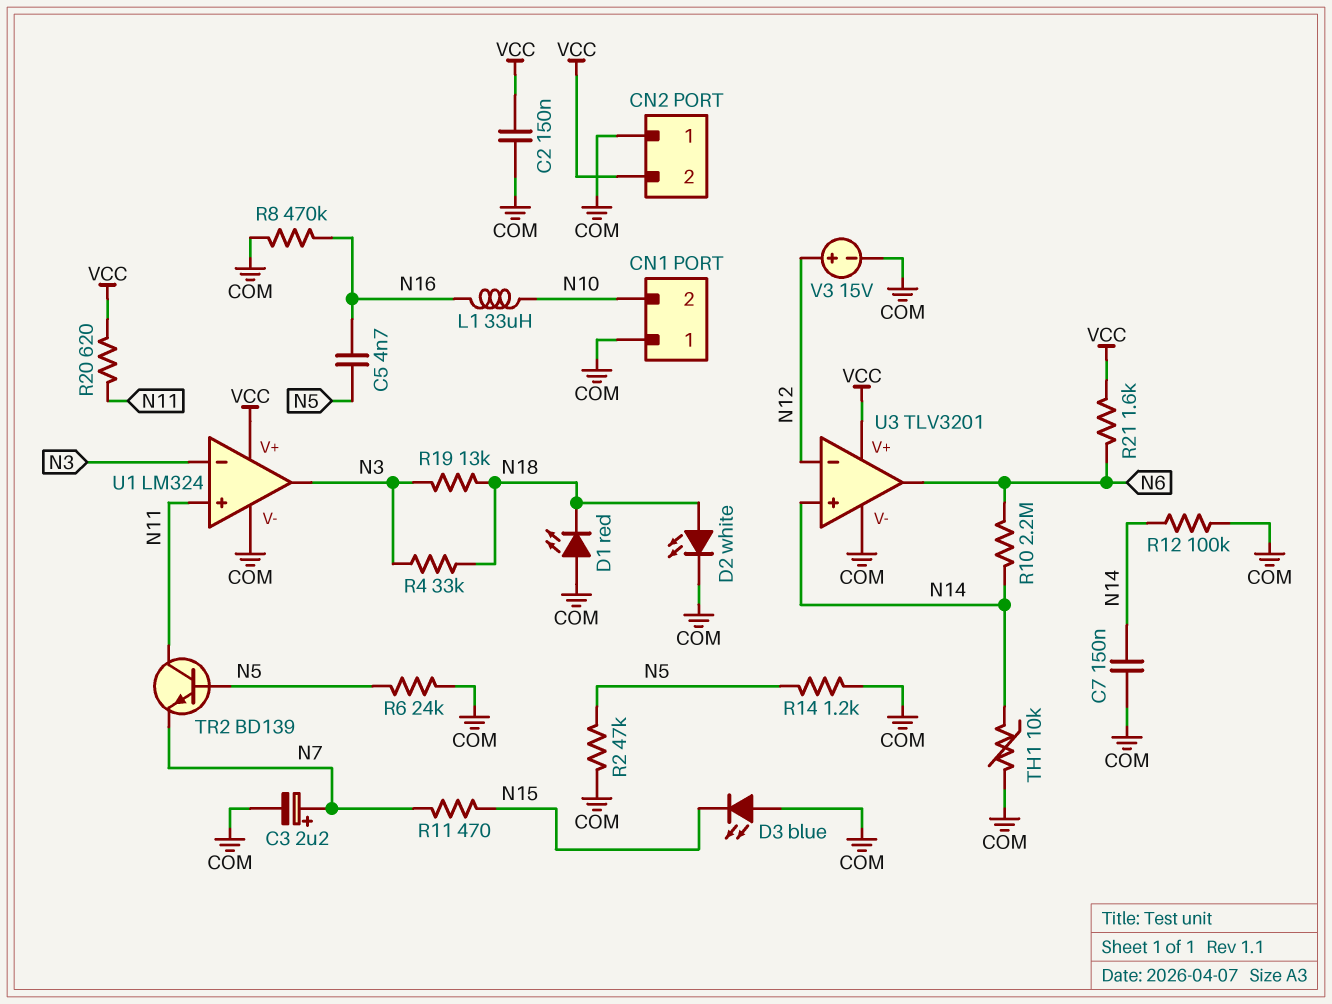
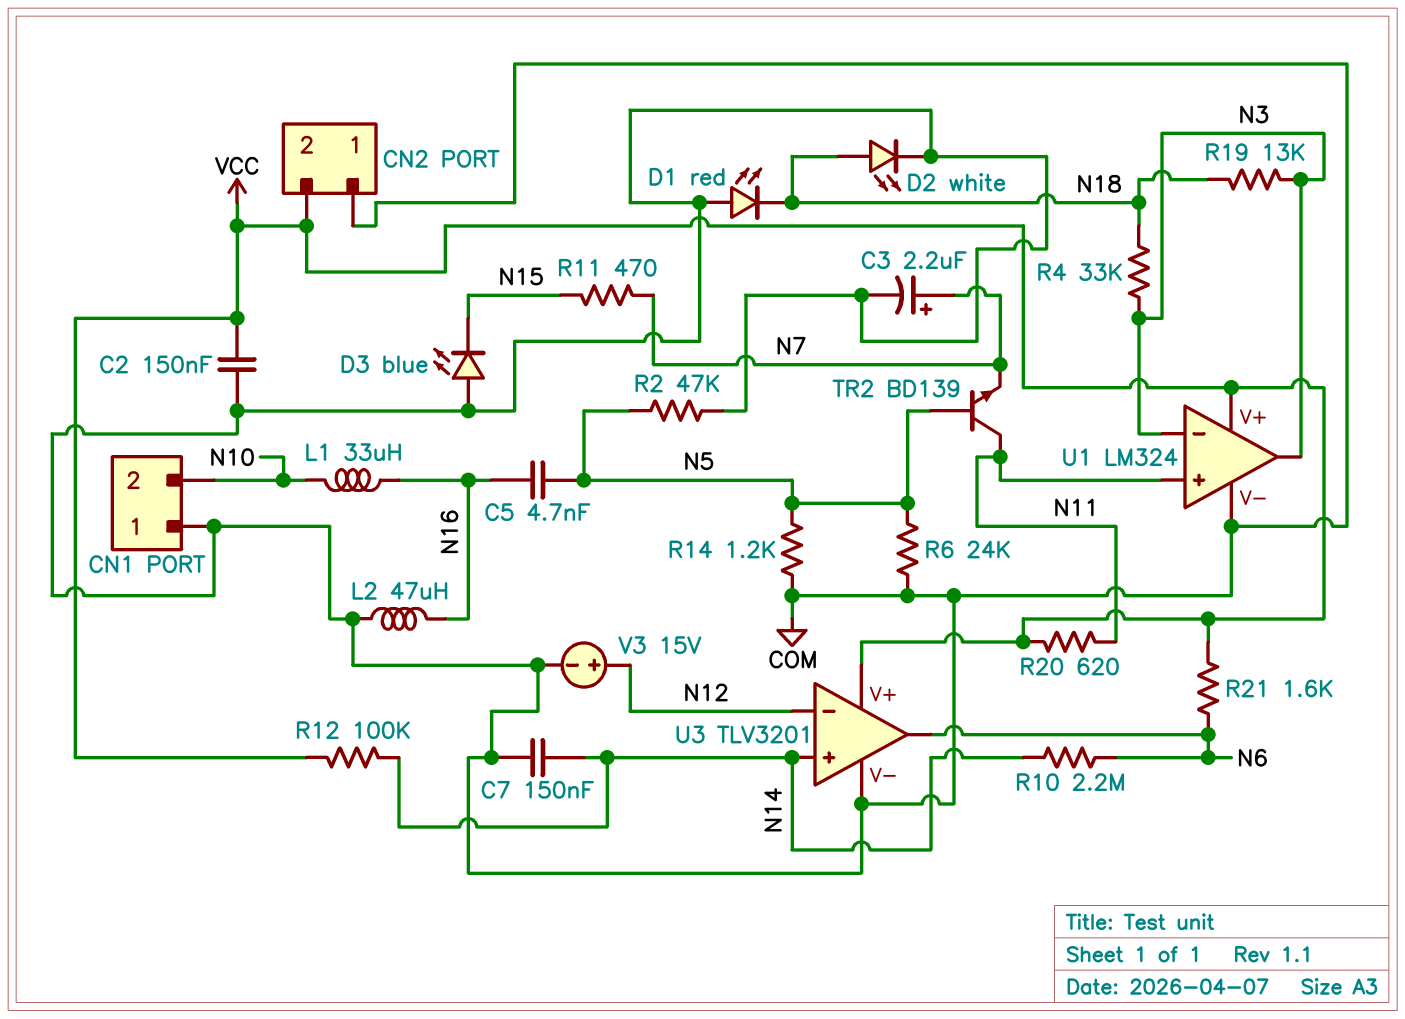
L2: none -> 47uH (COM, N16)
R8: 470k (COM, N16) -> none
R12: 100k (COM, N14) -> 100k (N14, VCC)
TH1: 10k (COM, N14) -> none

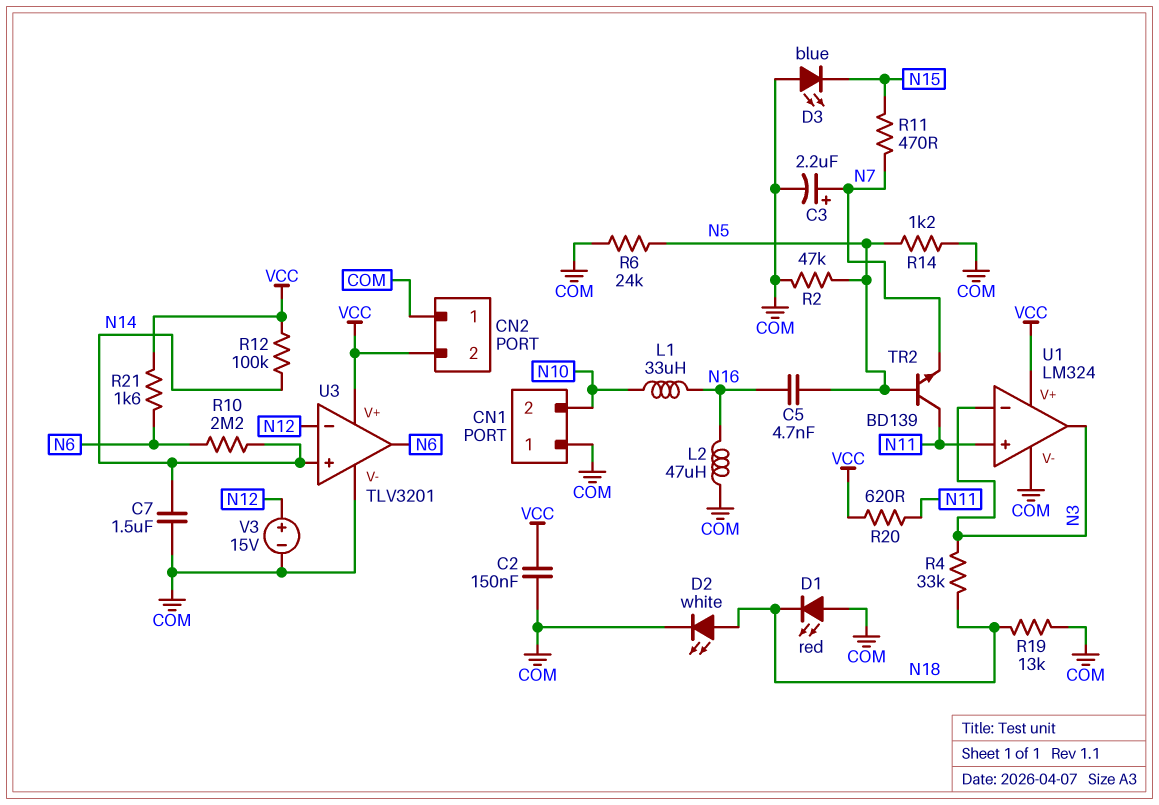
C7: 150nF (COM, N14) -> 1.5uF (COM, N14)
R19: 13k (N3, N18) -> 13k (COM, N18)

